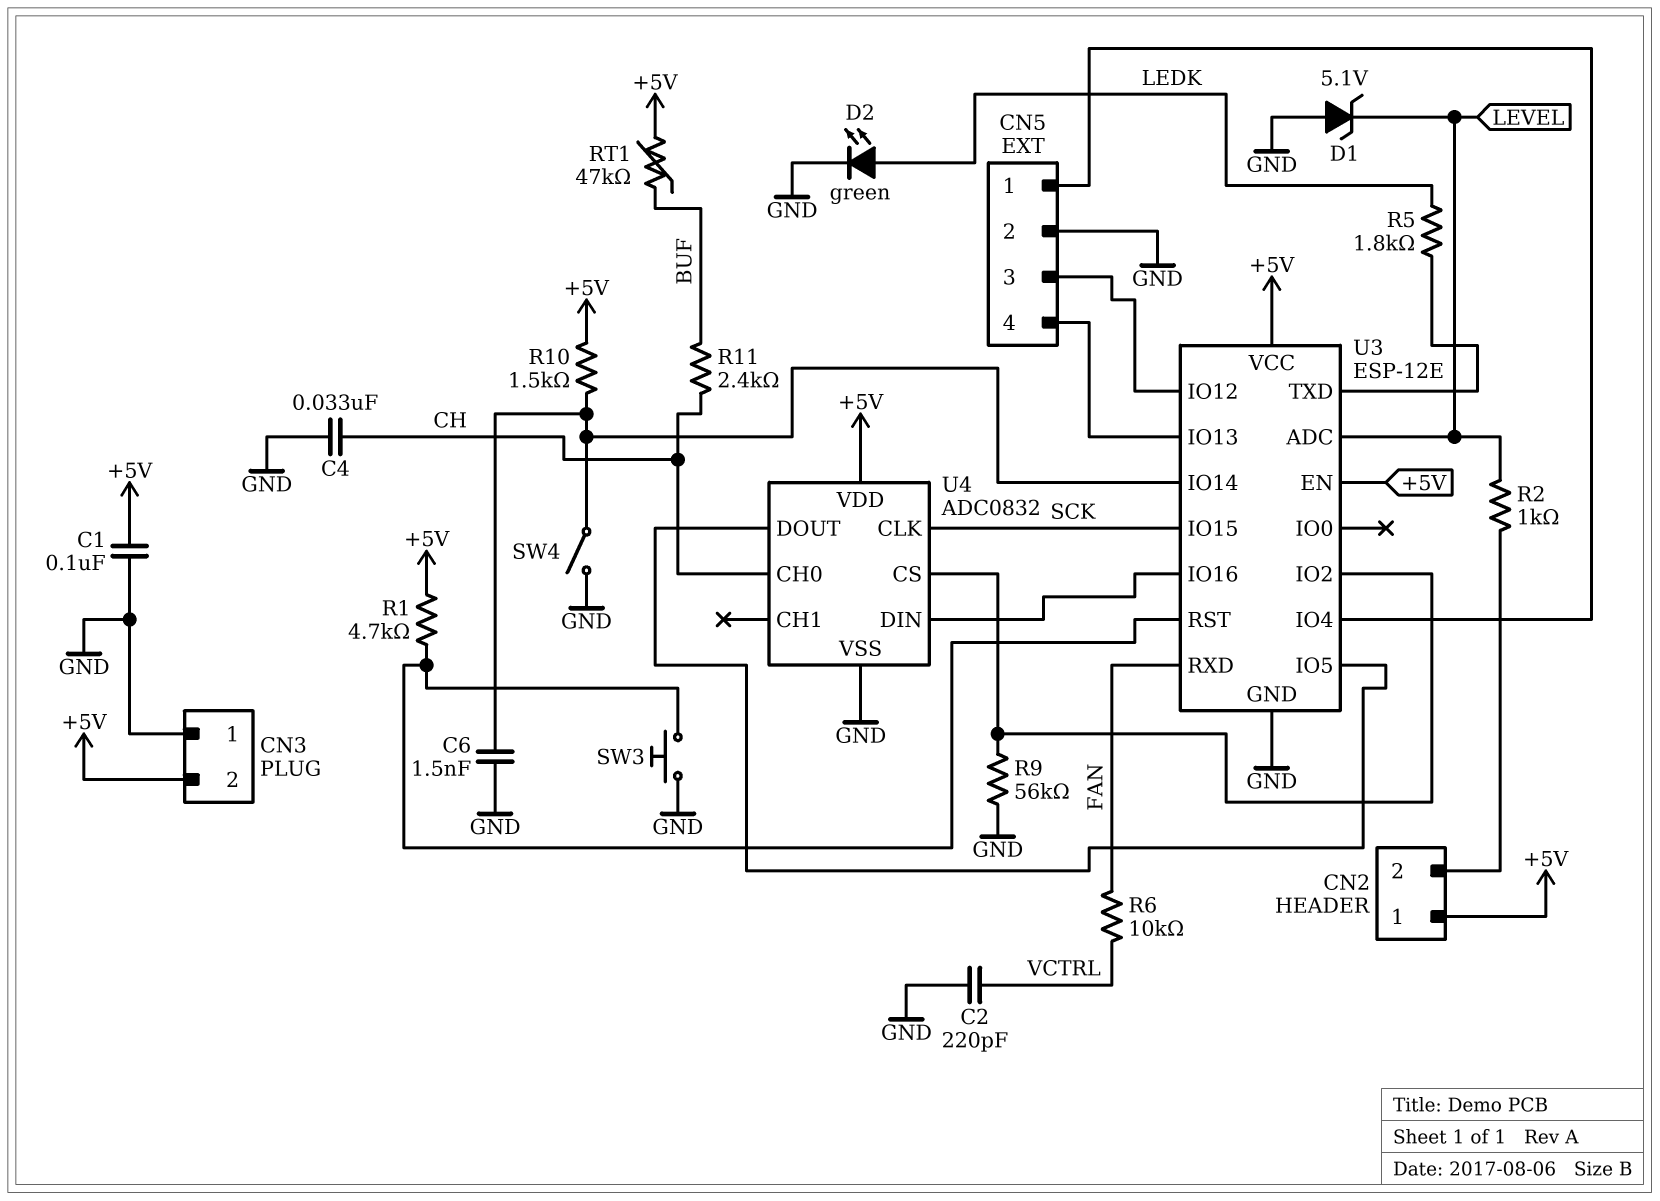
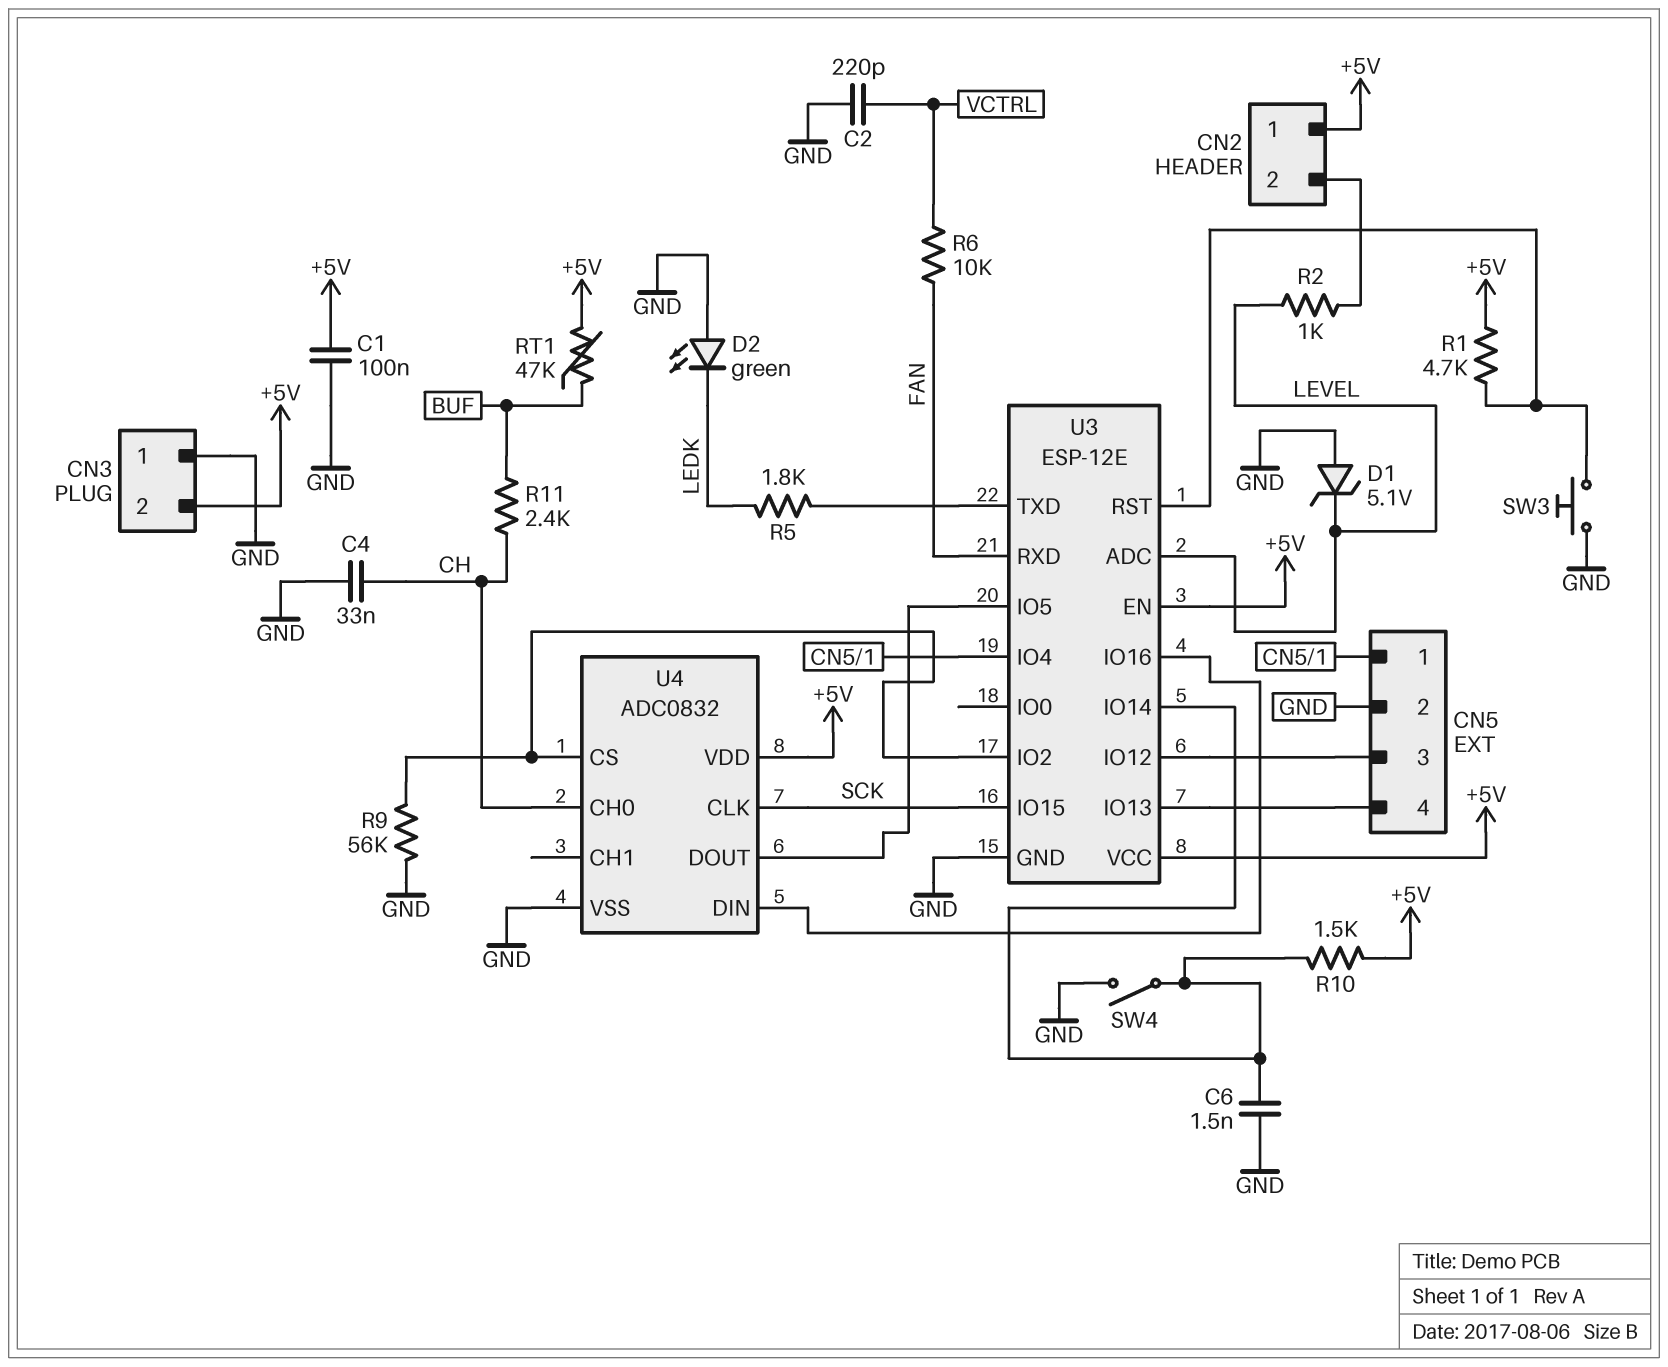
D2: LED green (A LEDK, K GND) -> LED green (A GND, K LEDK)

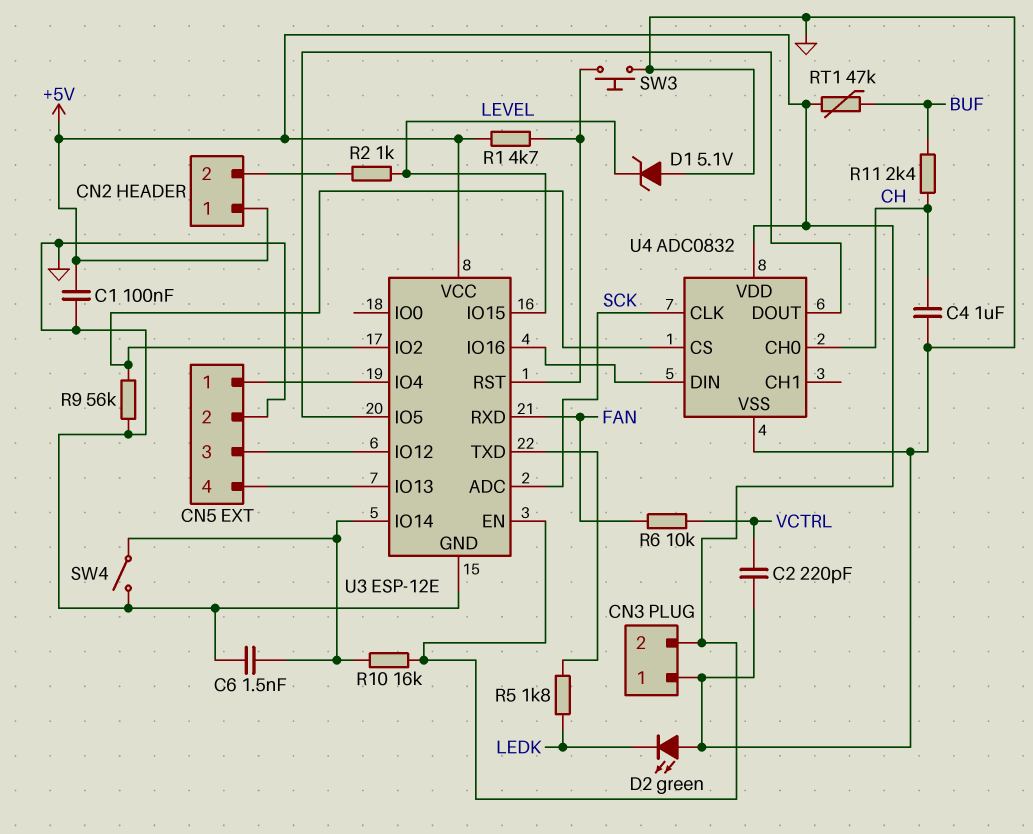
C4: 33nF (CH, GND) -> 1uF (CH, GND)
R10: 1.5k (+5V, U3/IO14) -> 16k (+5V, U3/IO14)
U3 pin ADC: LEVEL -> SCK
U3 pin IO15: SCK -> LEVEL

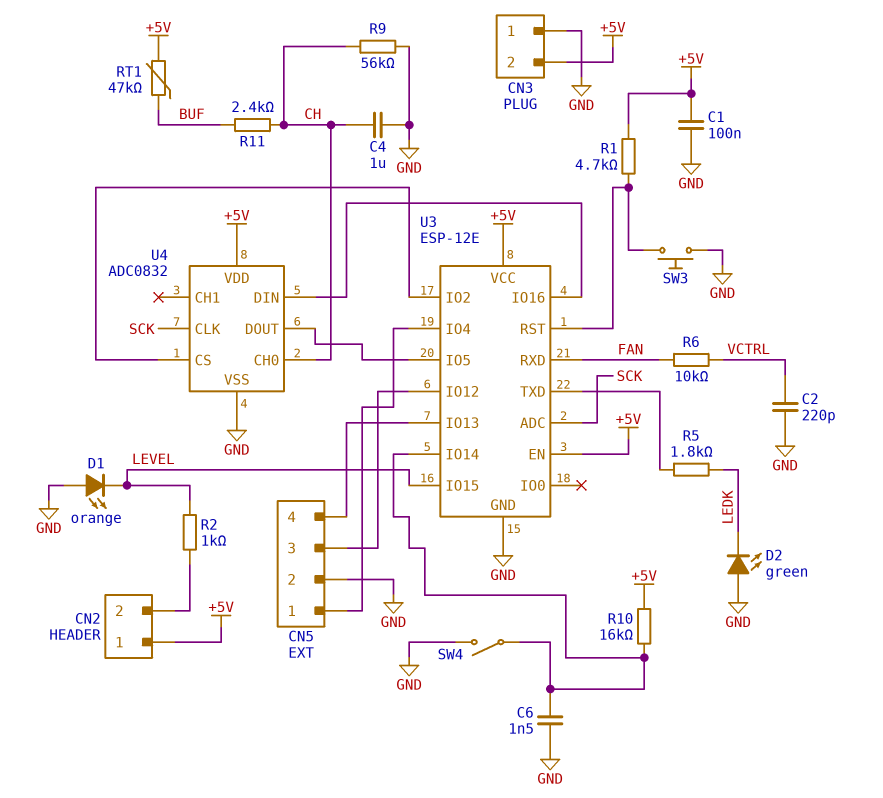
D1: zener 5.1V (A GND, K LEVEL) -> LED orange (A GND, K LEVEL)
R9: 56k (GND, U3/IO2) -> 56k (CH, GND)

